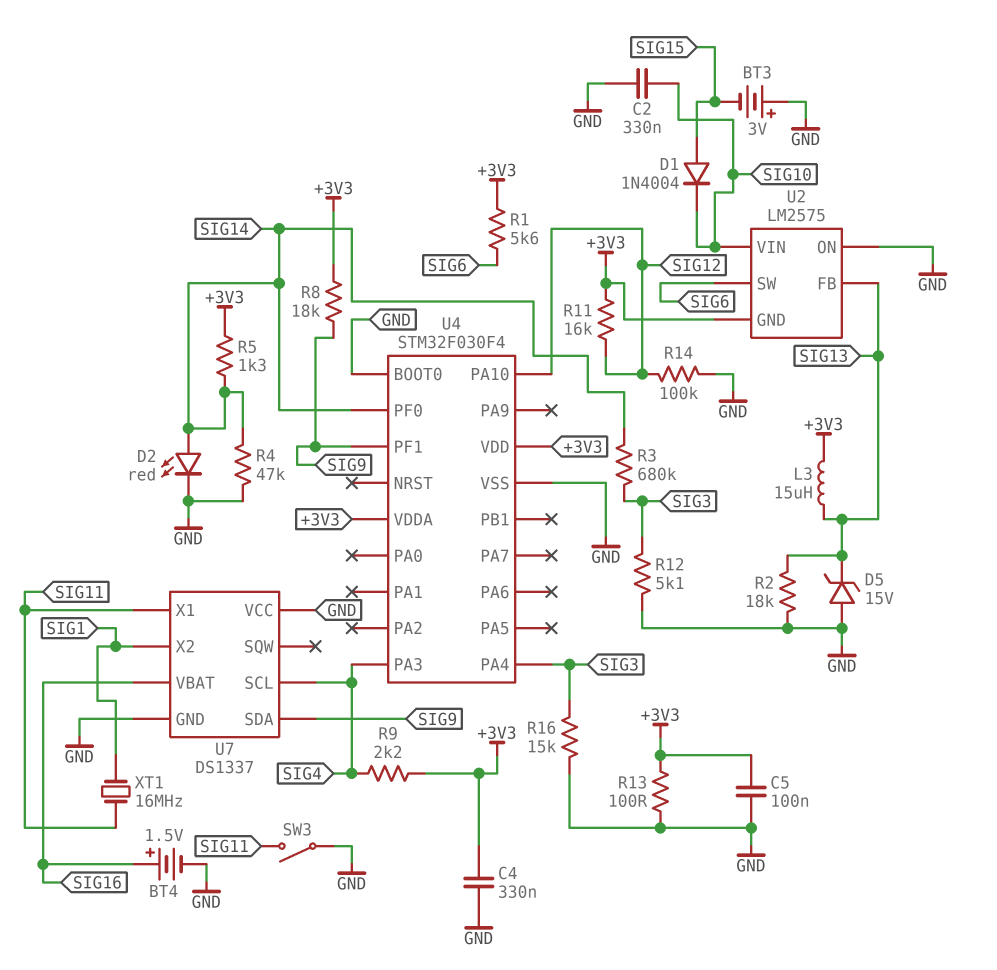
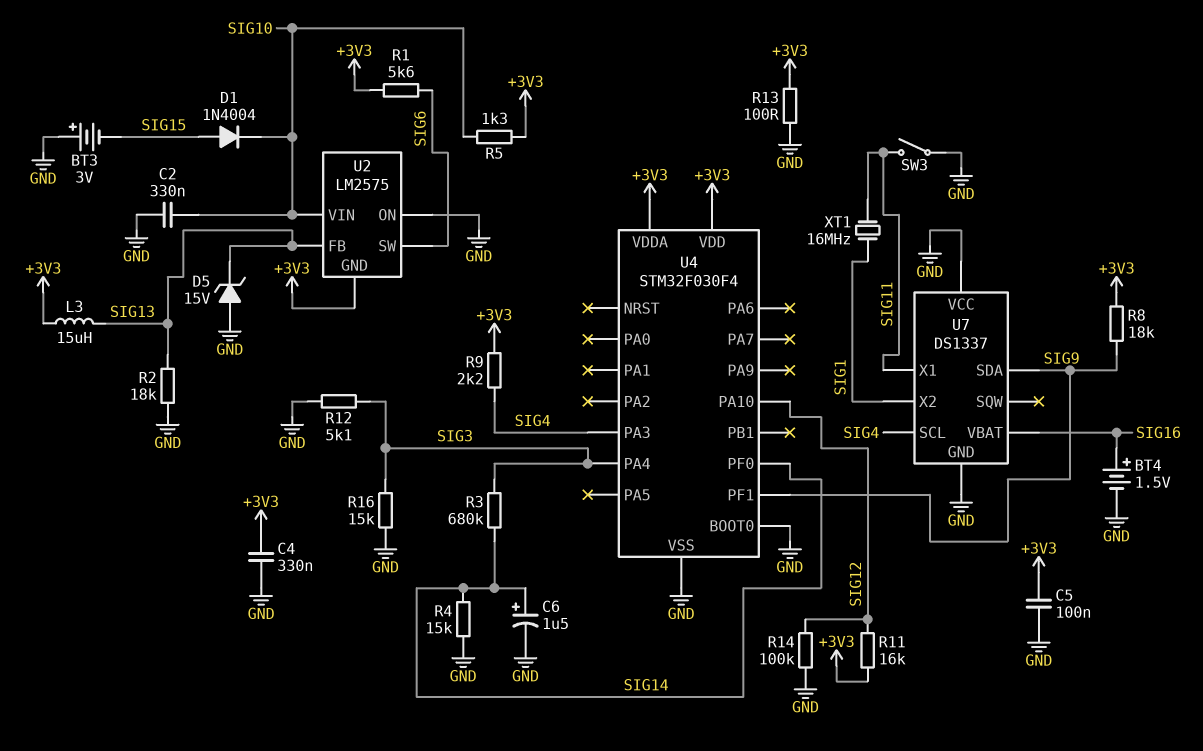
C6: none -> 1.5uF (plus SIG14, minus GND)
D2: LED red (A SIG14, K GND) -> none
R4: 47k (GND, SIG14) -> 15k (GND, SIG14)
R5: 1.3k (+3V3, SIG14) -> 1.3k (+3V3, SIG10)

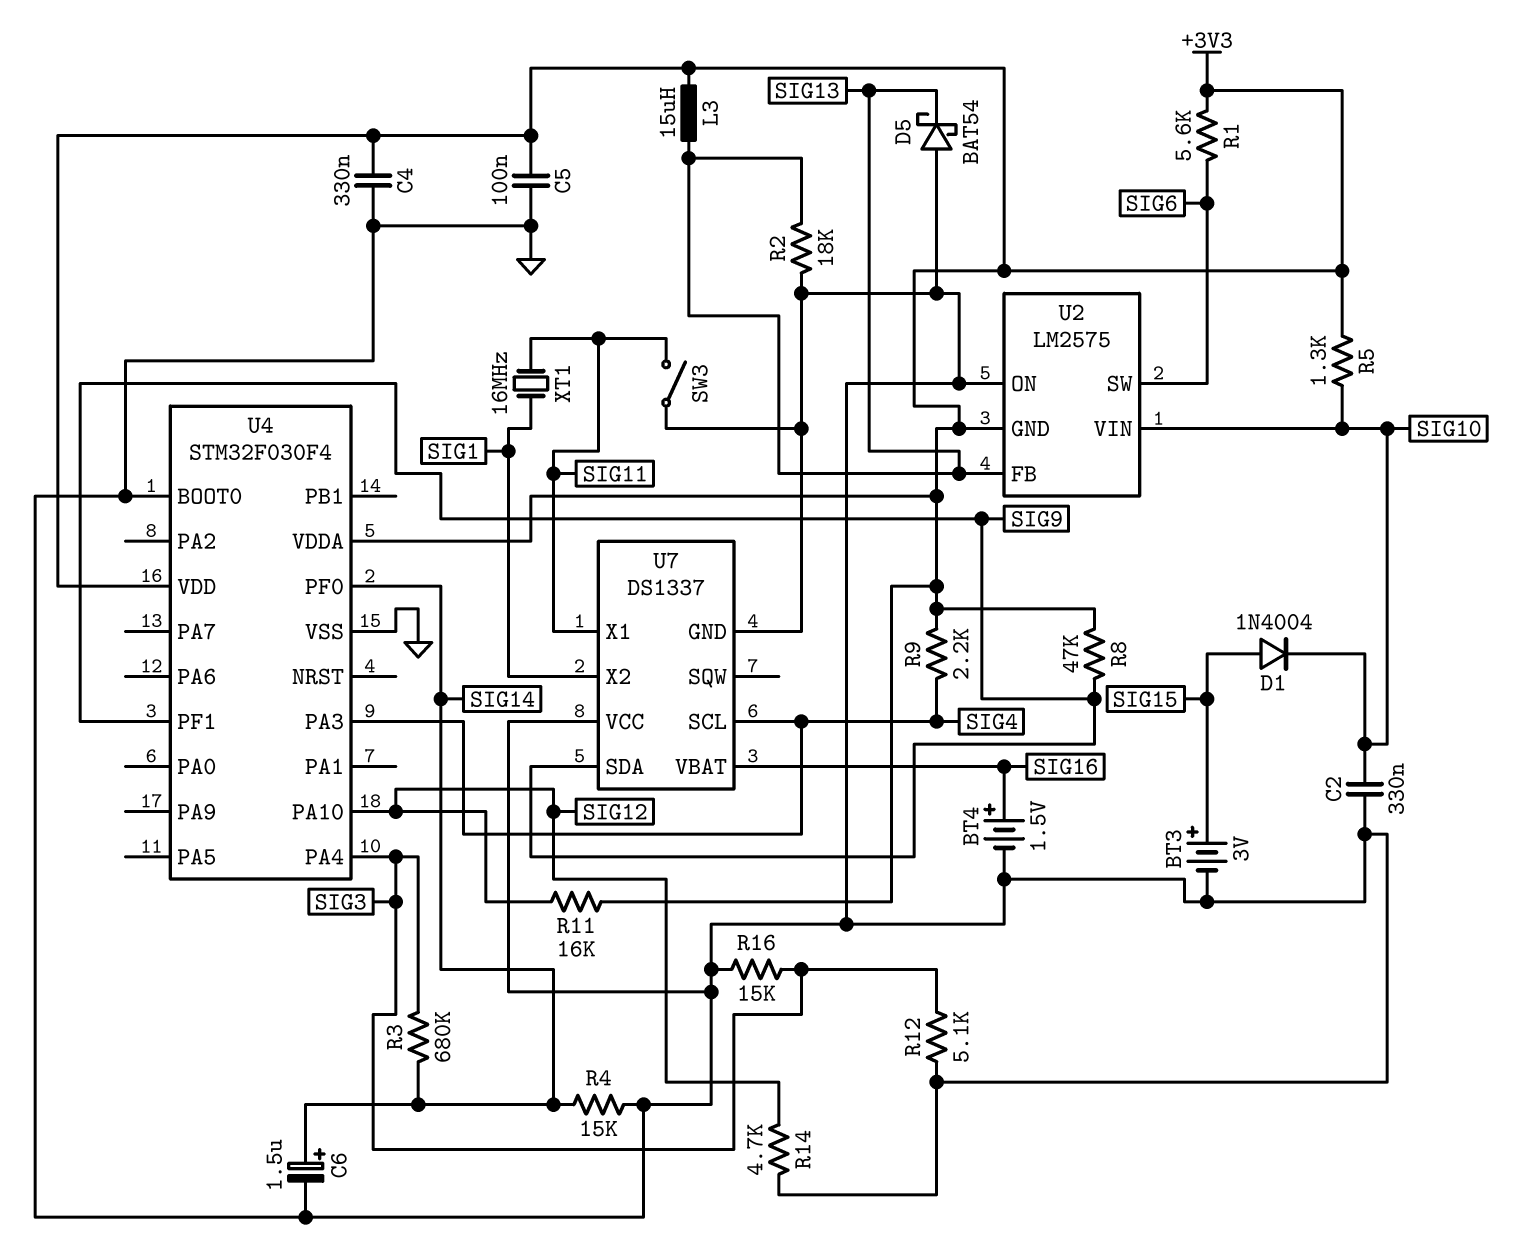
BT3: 3V (plus GND, minus SIG15) -> 3V (plus SIG15, minus GND)
D5: zener 15V (A GND, K SIG13) -> schottky BAT54 (A GND, K SIG13)
R8: 18k (+3V3, SIG9) -> 47k (+3V3, SIG9)
R13: 100 (+3V3, GND) -> none
R14: 100k (GND, SIG12) -> 4.7k (GND, SIG12)

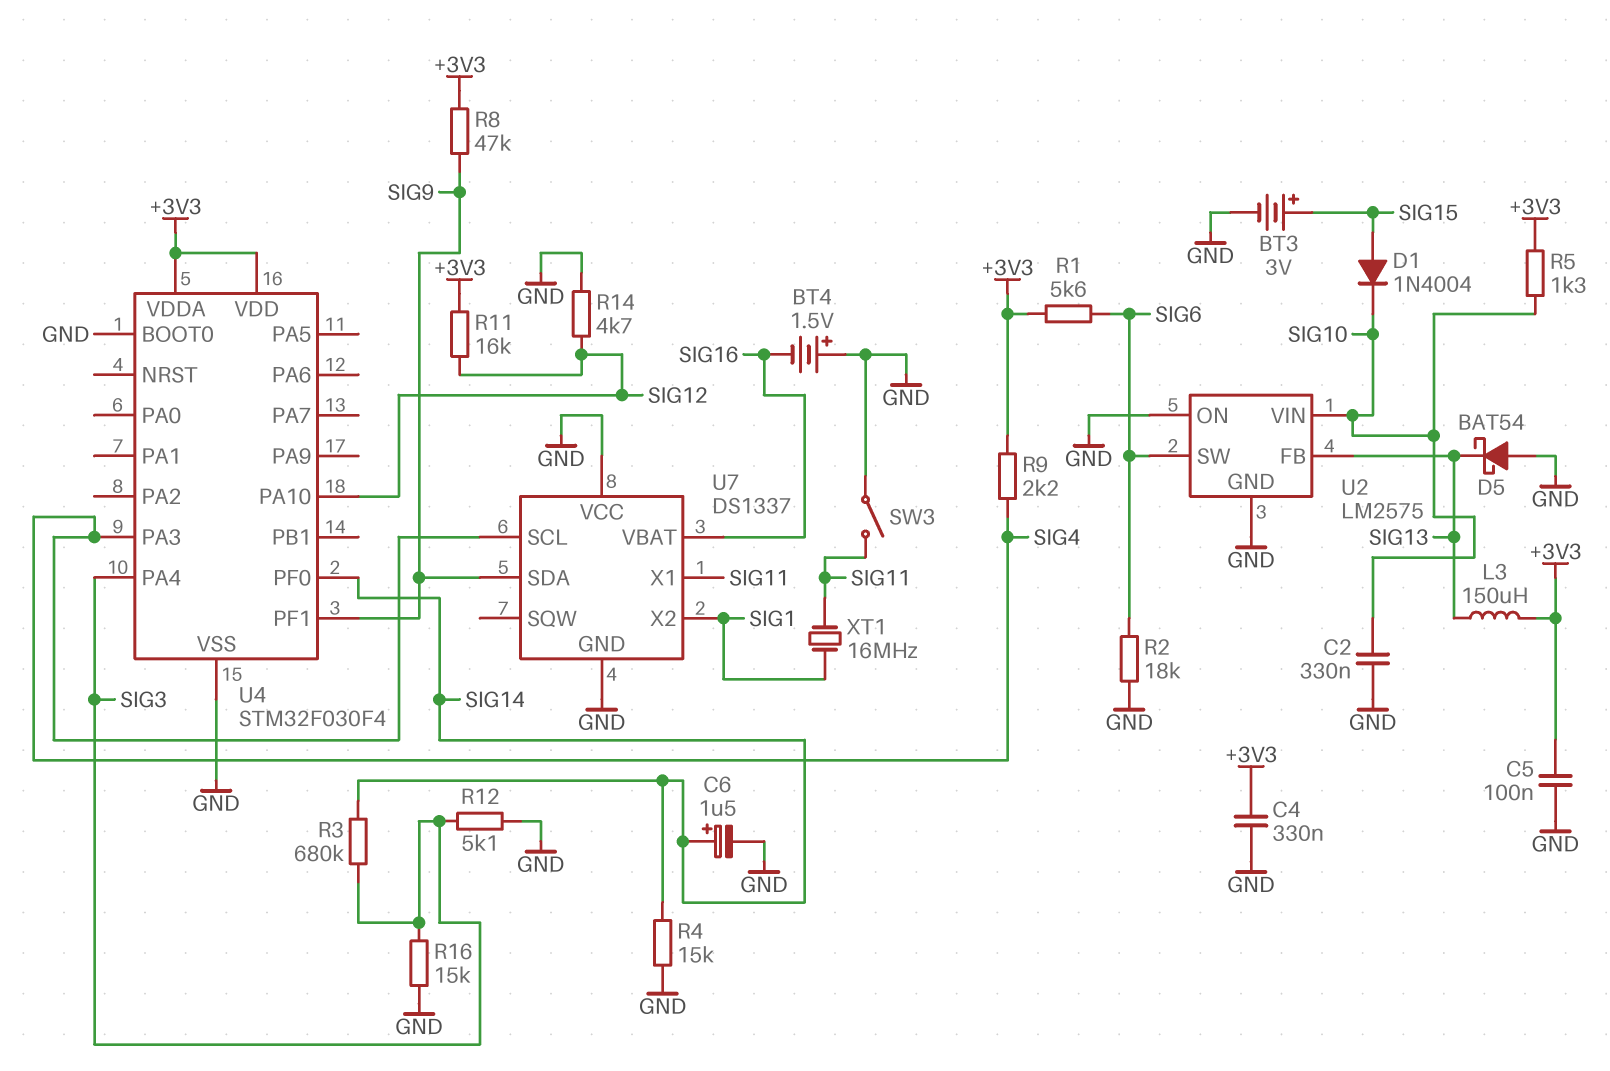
BT4: 1.5V (plus SIG16, minus GND) -> 1.5V (plus GND, minus SIG16)
L3: 15uH (+3V3, SIG13) -> 150uH (+3V3, SIG13)
R2: 18k (GND, SIG13) -> 18k (GND, SIG6)
U2 pin GND: +3V3 -> GND

